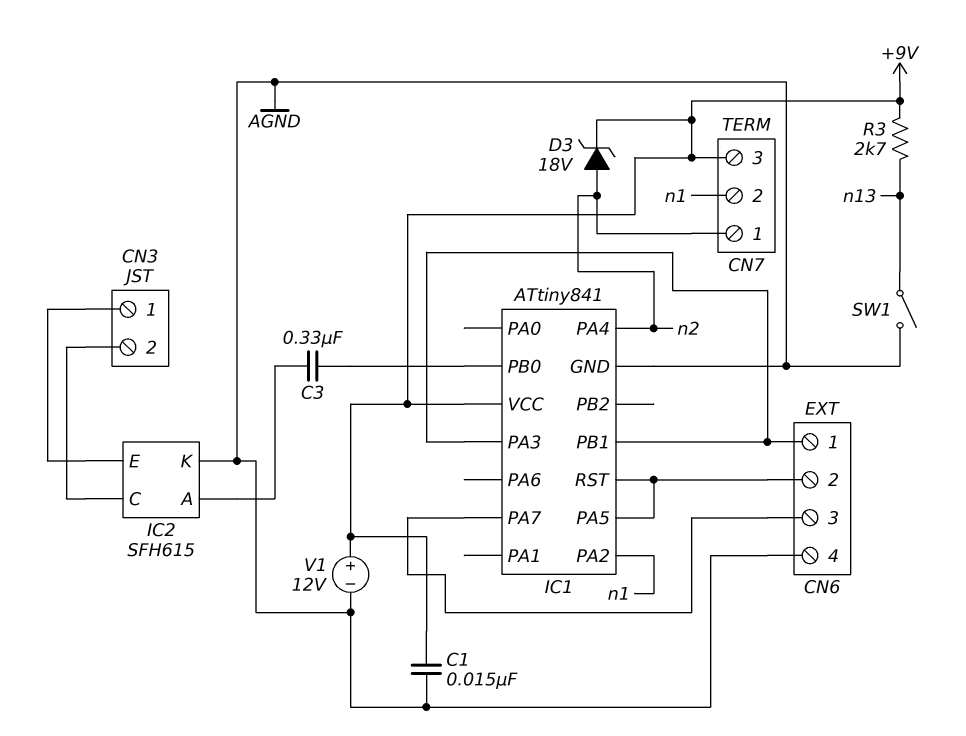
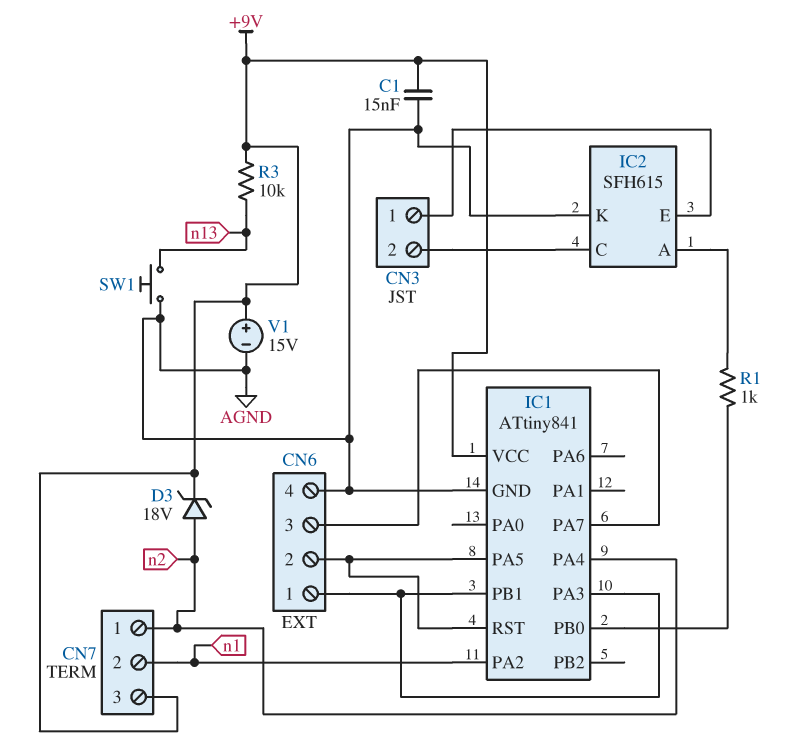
C3: 330nF (IC1/PB0, IC2/A) -> none
R1: none -> 1k (IC1/PB0, IC2/A)
R3: 2.7k (+9V, n13) -> 10k (+9V, n13)
SW1: switch (AGND, n13) -> button (AGND, n13)
V1: 12V (plus +9V, minus AGND) -> 15V (plus +9V, minus AGND)

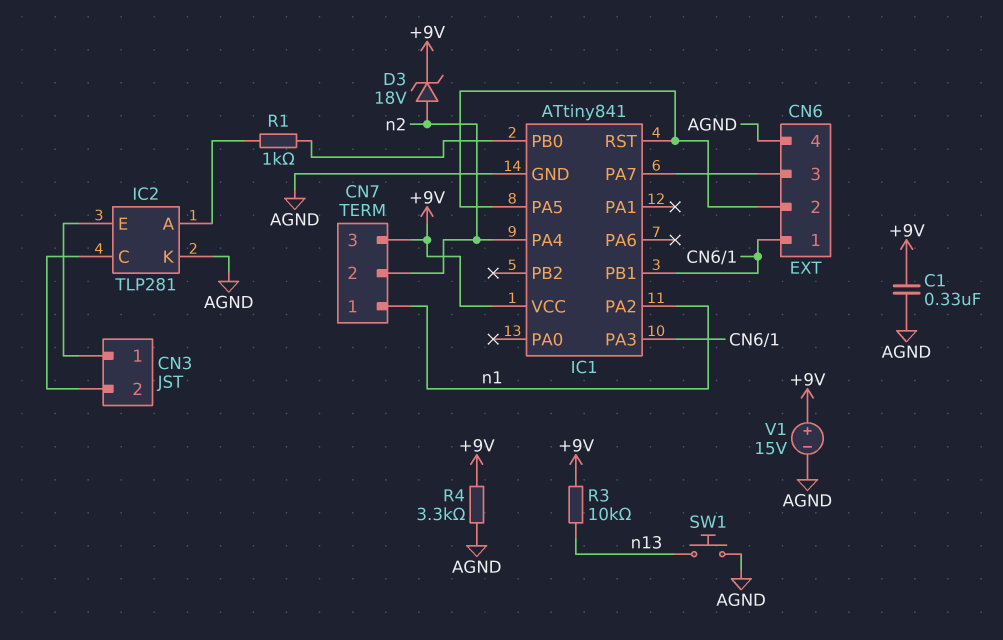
C1: 15nF (+9V, AGND) -> 330nF (+9V, AGND)
CN7 pin 1: n2 -> n1
CN7 pin 2: n1 -> n2
IC2: SFH615 -> TLP281
R4: none -> 3.3k (+9V, AGND)

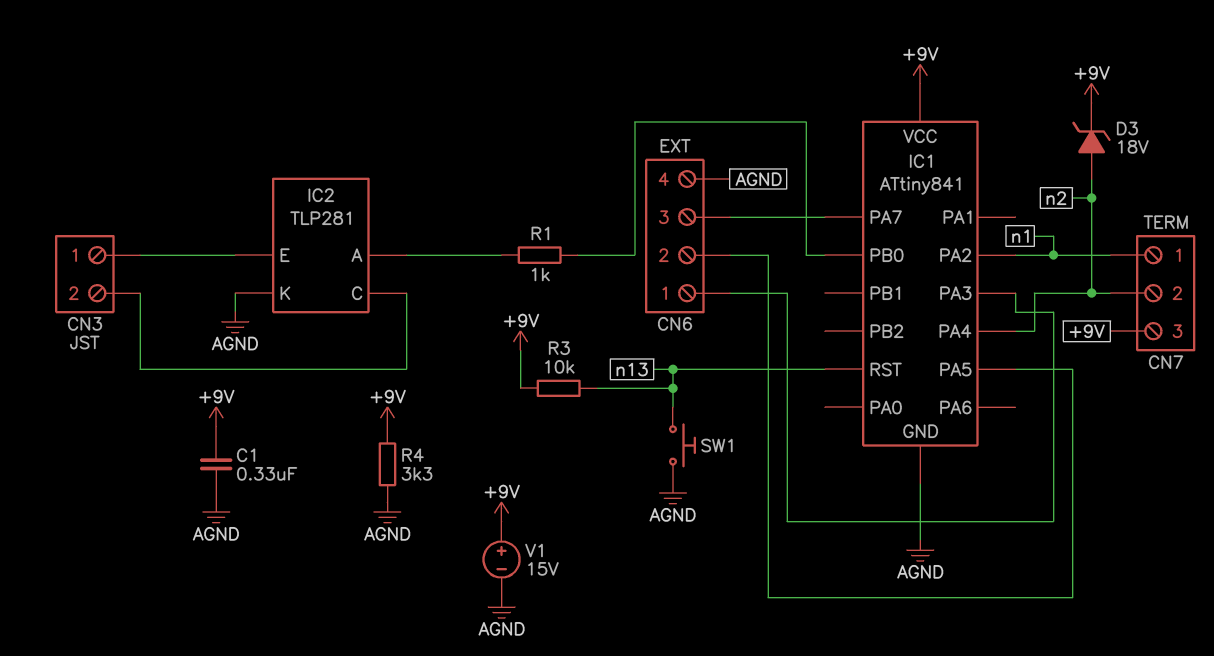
IC1 pin PB1: CN6/1 -> none
IC1 pin RST: CN6/2 -> n13

